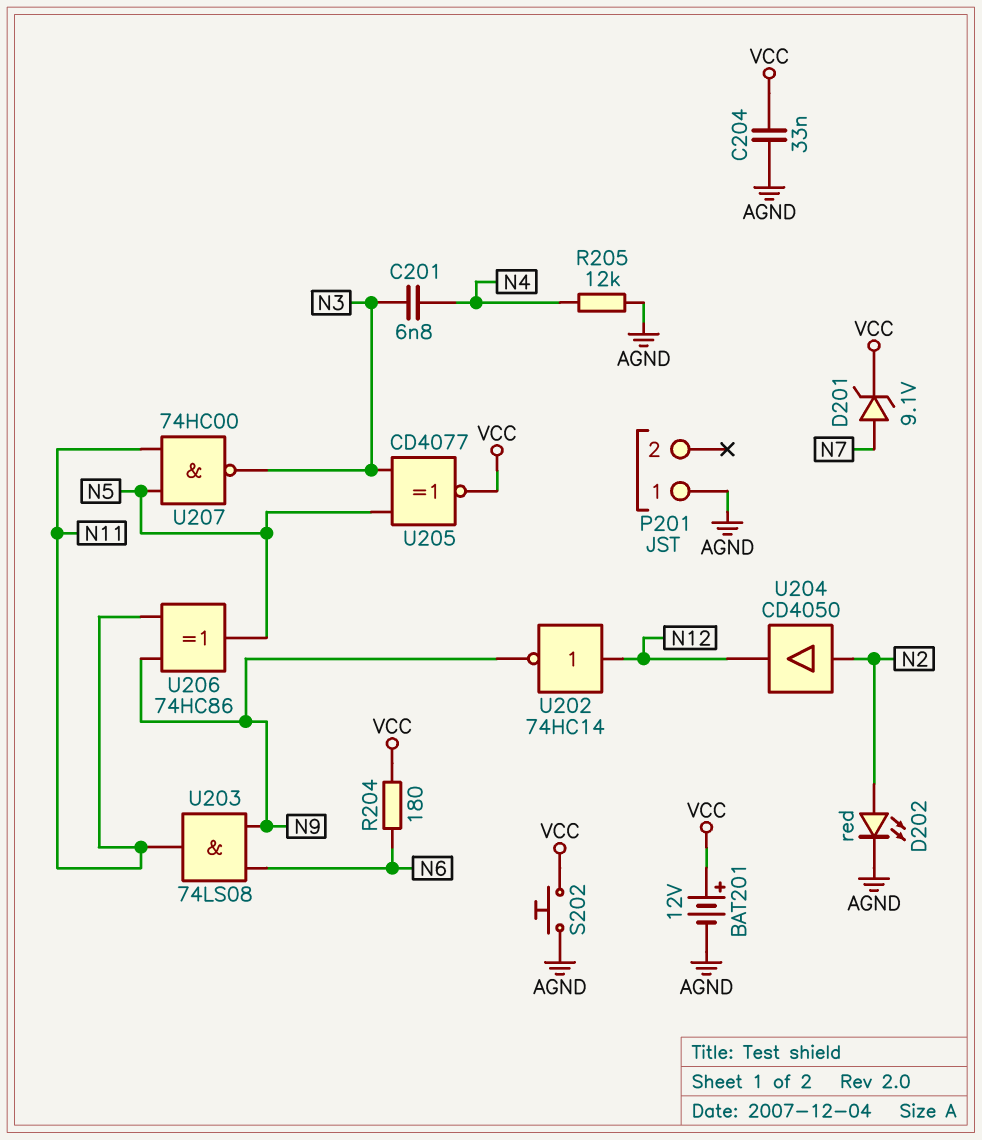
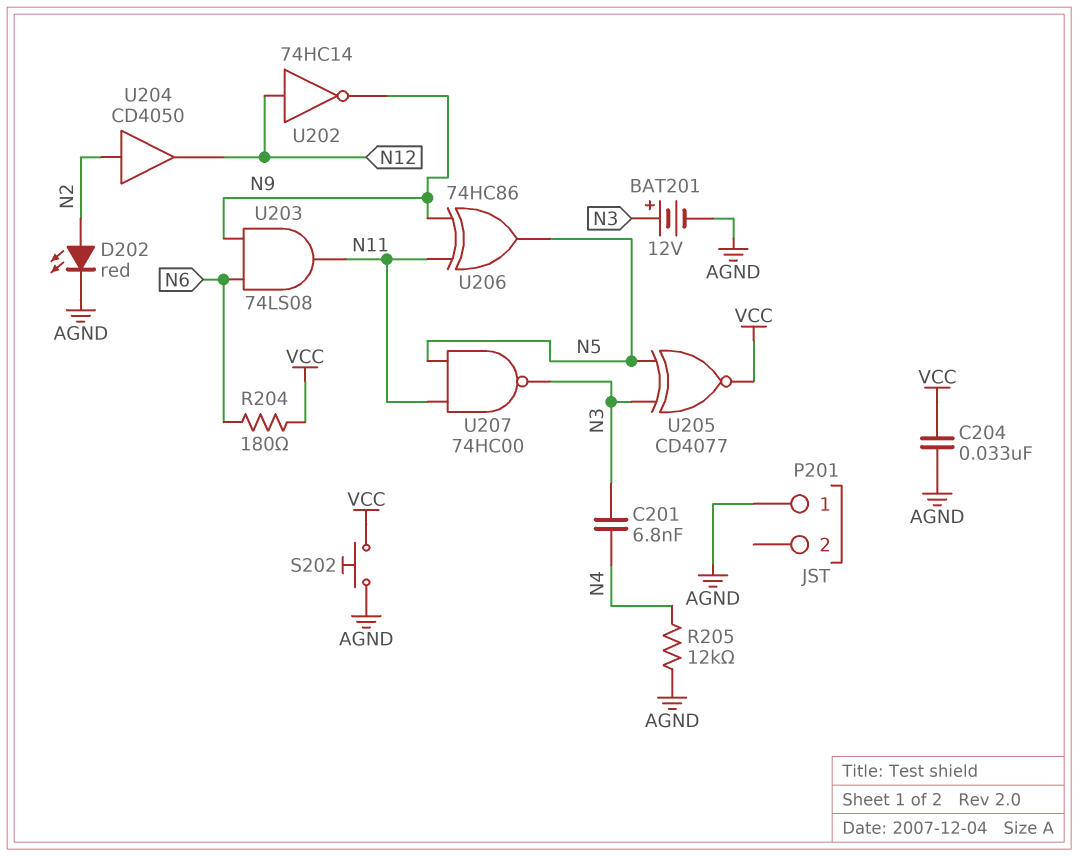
BAT201: 12V (plus VCC, minus AGND) -> 12V (plus N3, minus AGND)
D201: zener 9.1V (A N7, K VCC) -> none

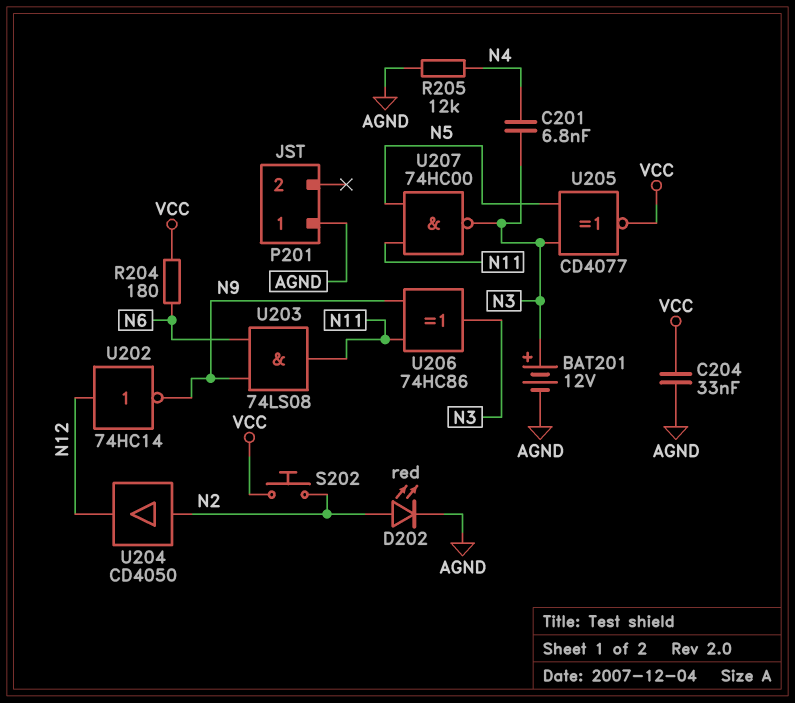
S202: button (AGND, VCC) -> button (N2, VCC)
U206: XOR 74HC86 (in N9, in N11, out N5) -> XOR 74HC86 (in N9, in N11, out N3)

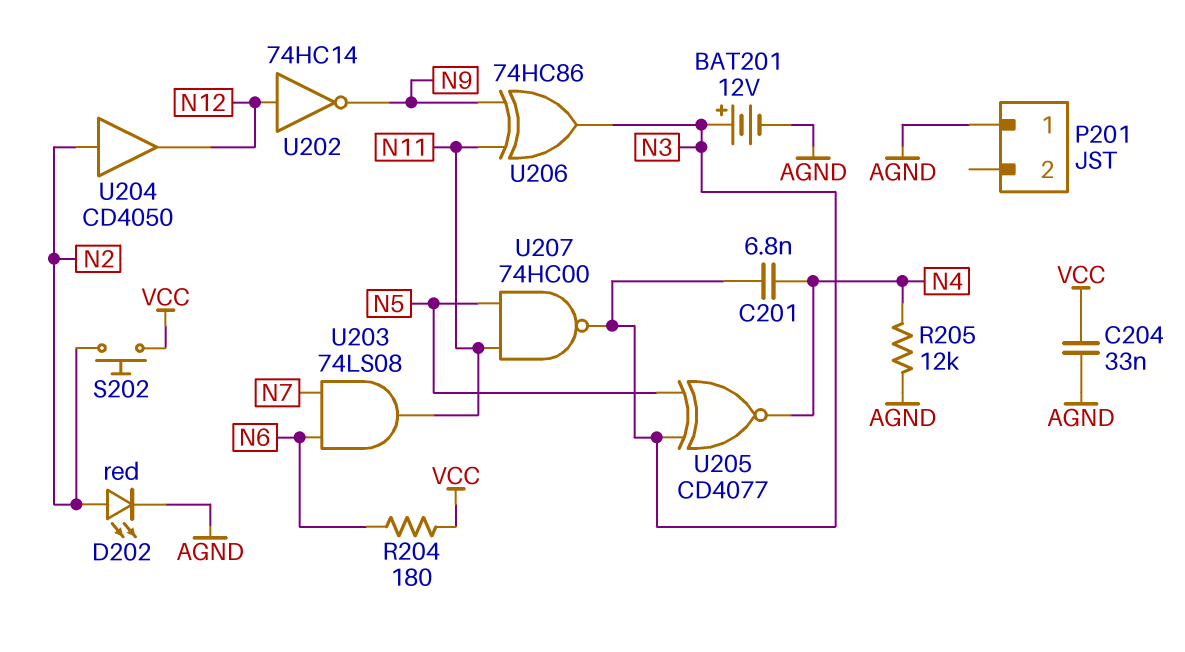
U203: AND 74LS08 (in N6, in N9, out N11) -> AND 74LS08 (in N6, in N7, out N11)
U205: XNOR CD4077 (in N3, in N5, out VCC) -> XNOR CD4077 (in N3, in N5, out N4)

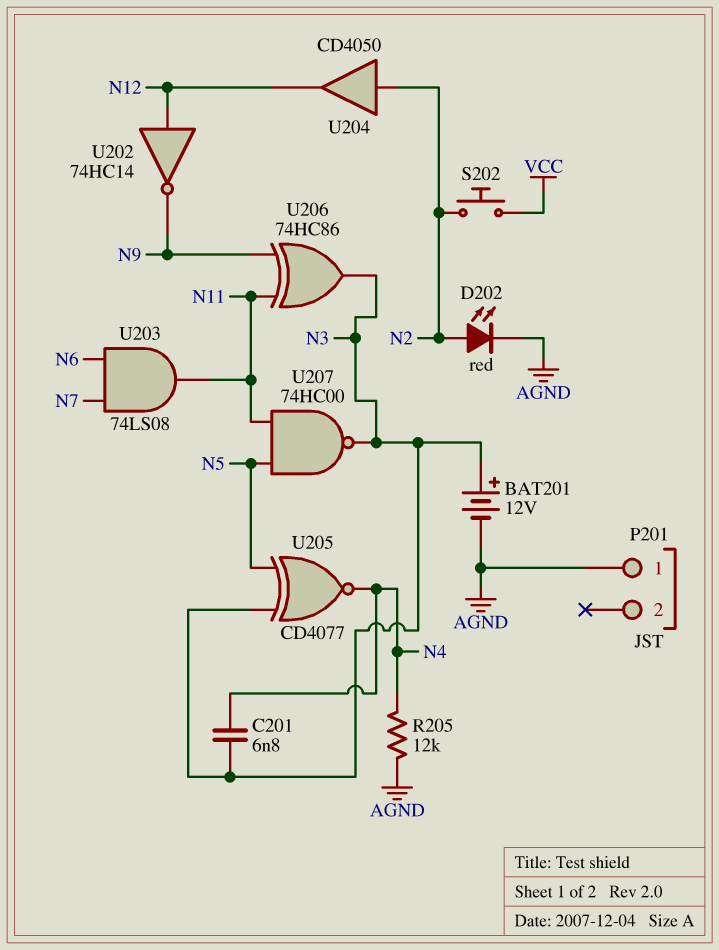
C204: 33nF (AGND, VCC) -> none
R204: 180 (N6, VCC) -> none

